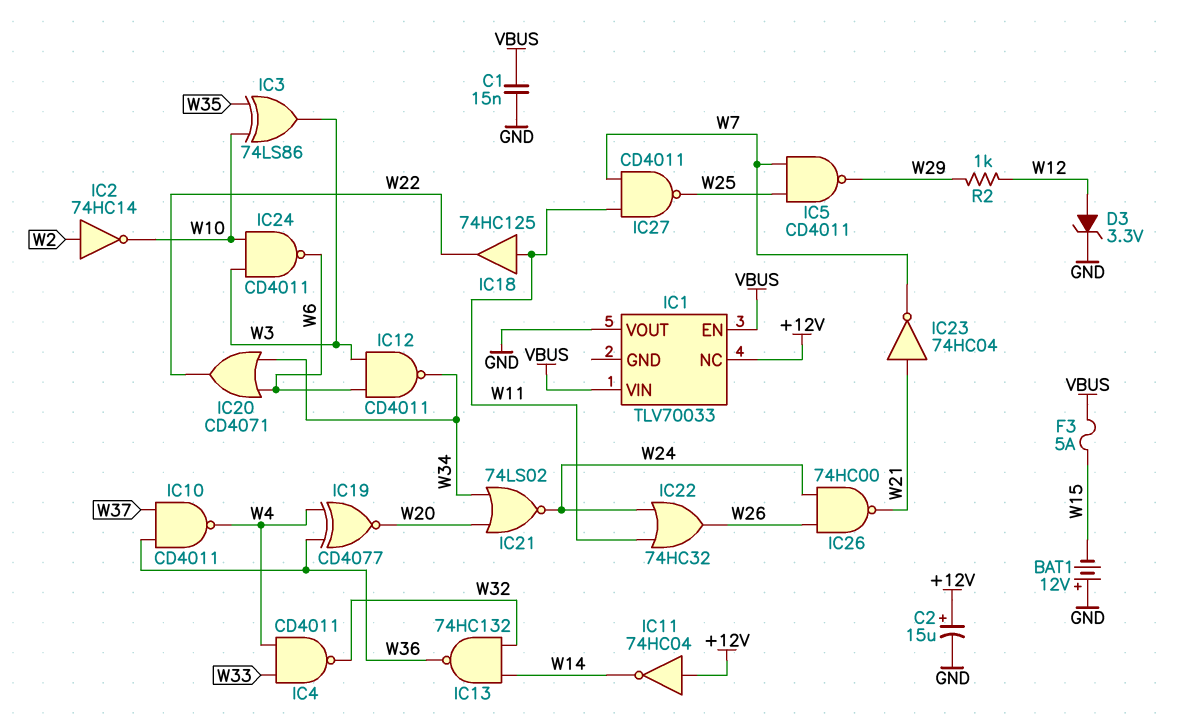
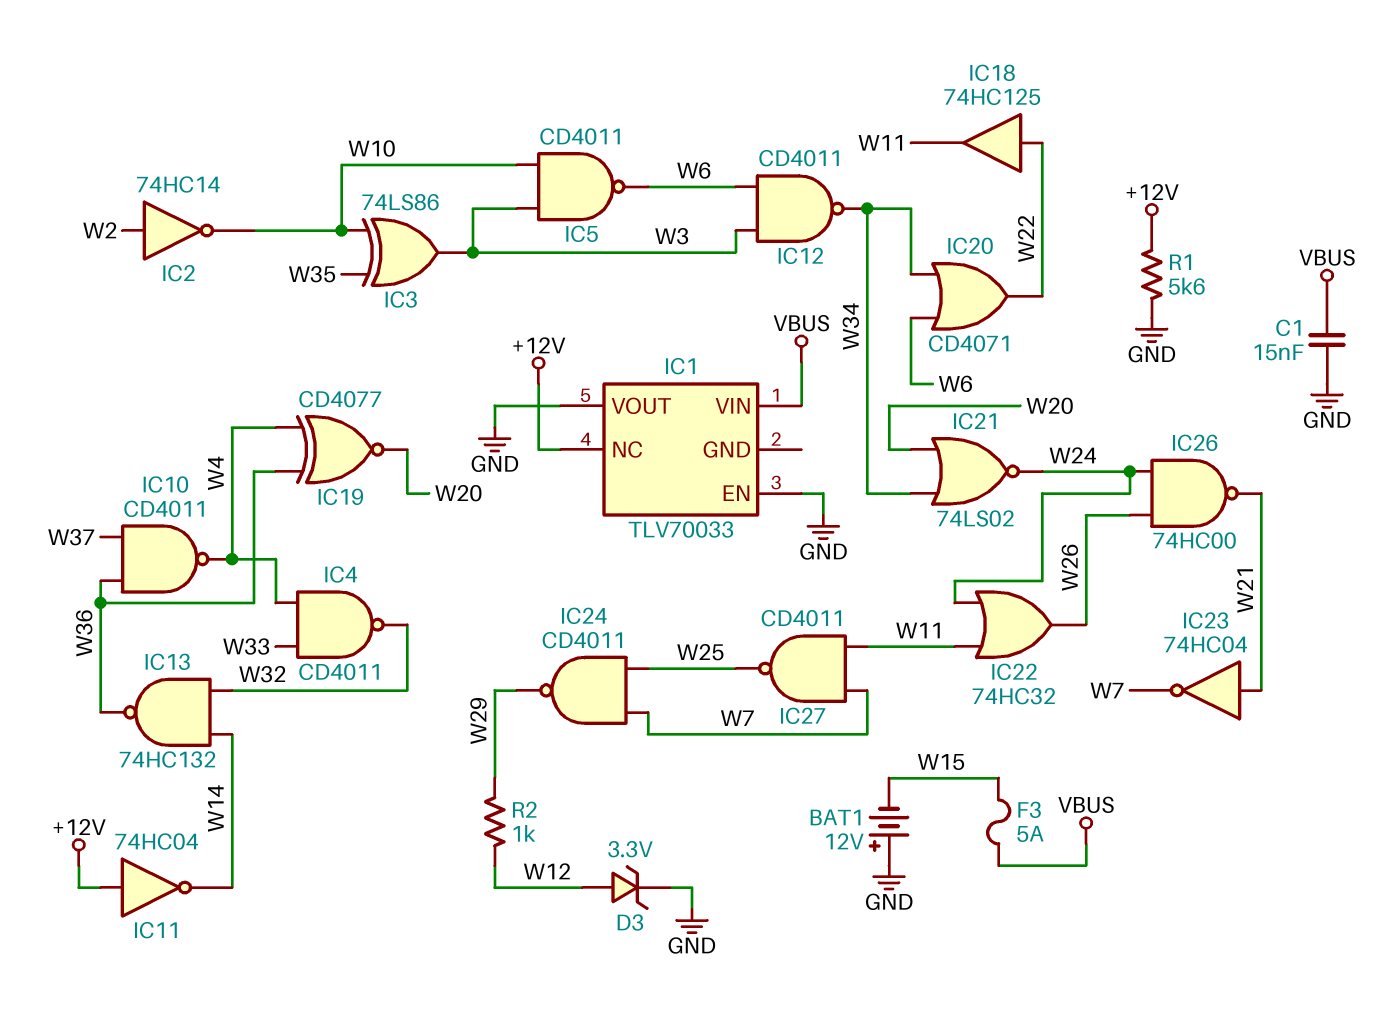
C2: 15uF (plus +12V, minus GND) -> none
IC1 pin EN: VBUS -> GND
IC5: NAND CD4011 (in W7, in W25, out W29) -> NAND CD4011 (in W3, in W10, out W6)
IC18: buffer 74HC125 (in W11, out W22) -> buffer 74HC125 (in W22, out W11)
IC24: NAND CD4011 (in W3, in W10, out W6) -> NAND CD4011 (in W7, in W25, out W29)
R1: none -> 5.6k (+12V, GND)

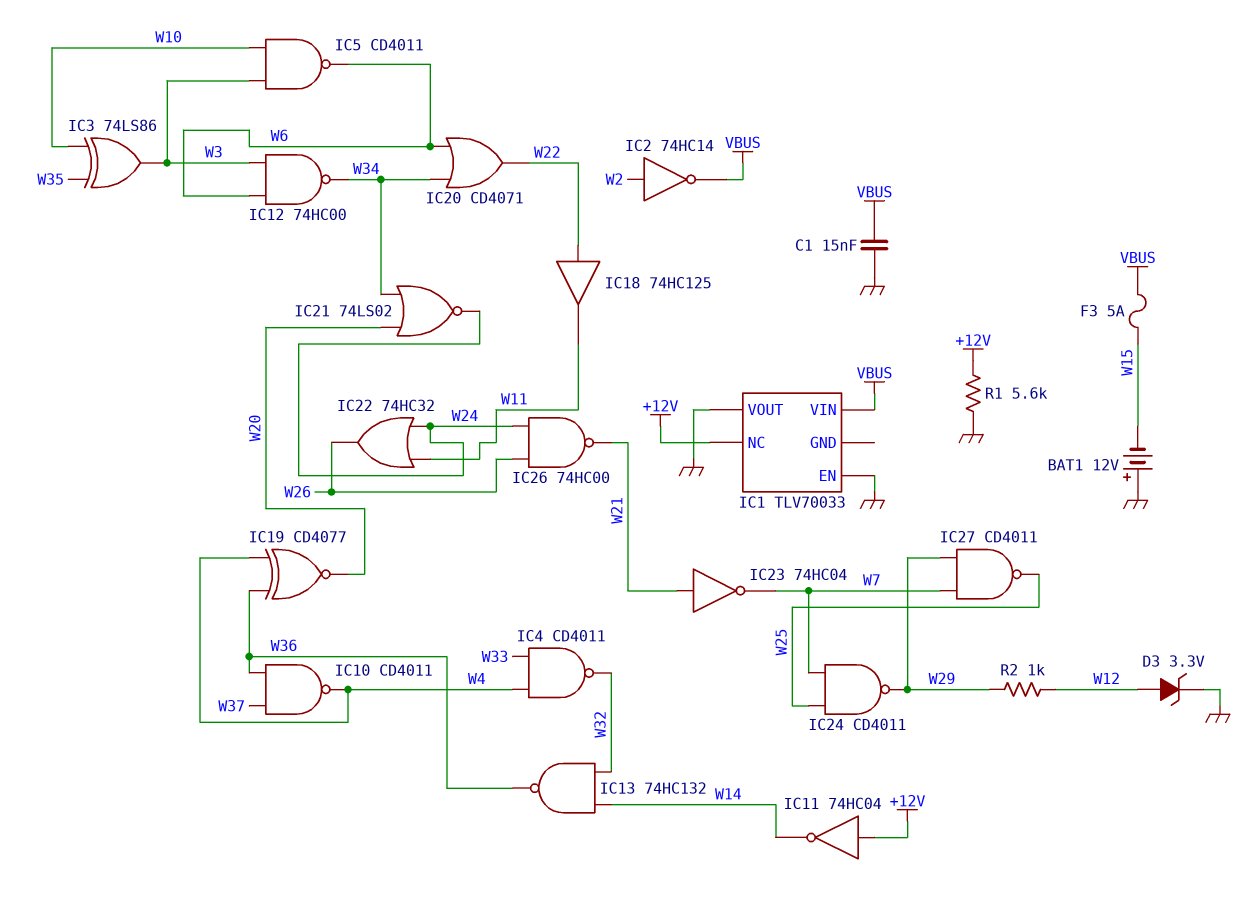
IC2: NOT 74HC14 (in W2, out W10) -> NOT 74HC14 (in W2, out VBUS)
IC12: NAND CD4011 (in W3, in W6, out W34) -> NAND 74HC00 (in W3, in W6, out W34)
IC27: NAND CD4011 (in W7, in W11, out W25) -> NAND CD4011 (in W7, in W29, out W25)

